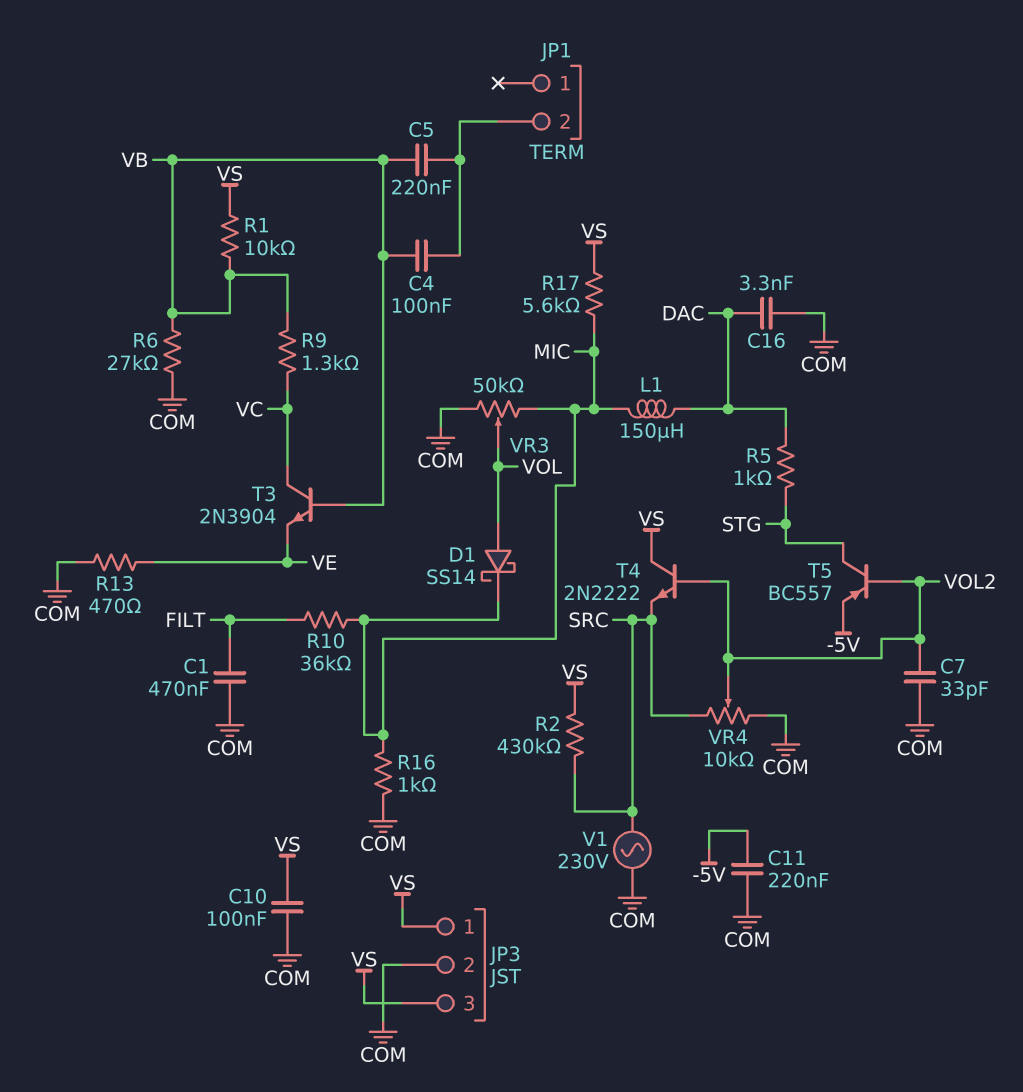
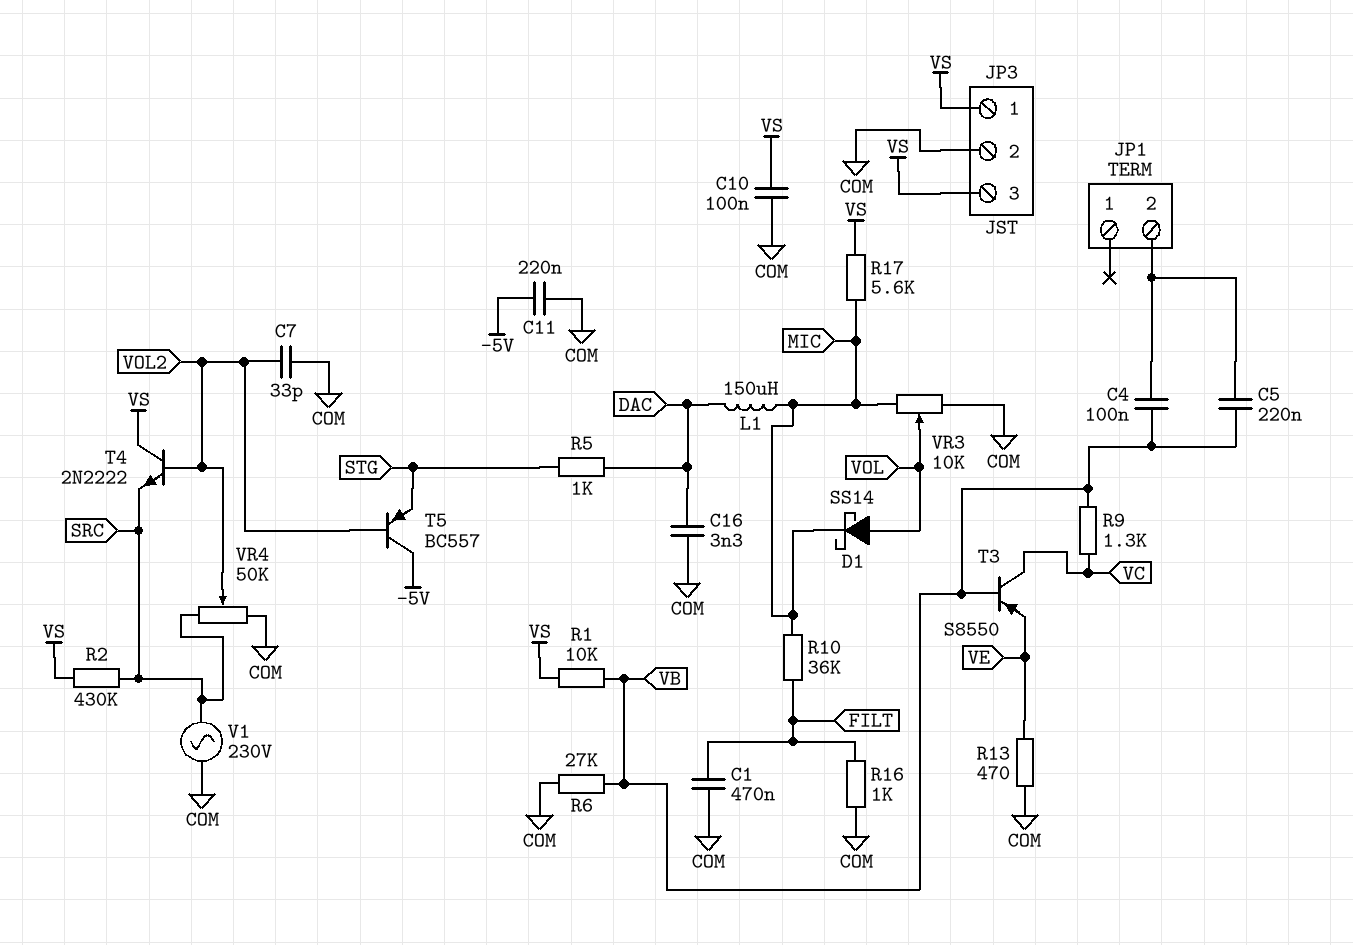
R16: 1k (COM, MIC) -> 1k (COM, FILT)
T3: NPN 2N3904 (B VB, C VC, E VE) -> PNP S8550 (B VB, C VC, E VE)
T5: PNP BC557 (B VOL2, C STG, E -5V) -> PNP BC557 (B VOL2, C -5V, E STG)
VR3: 50k (COM, MIC, wiper VOL) -> 10k (COM, MIC, wiper VOL)
VR4: 10k (COM, SRC, wiper VOL2) -> 50k (COM, SRC, wiper VOL2)

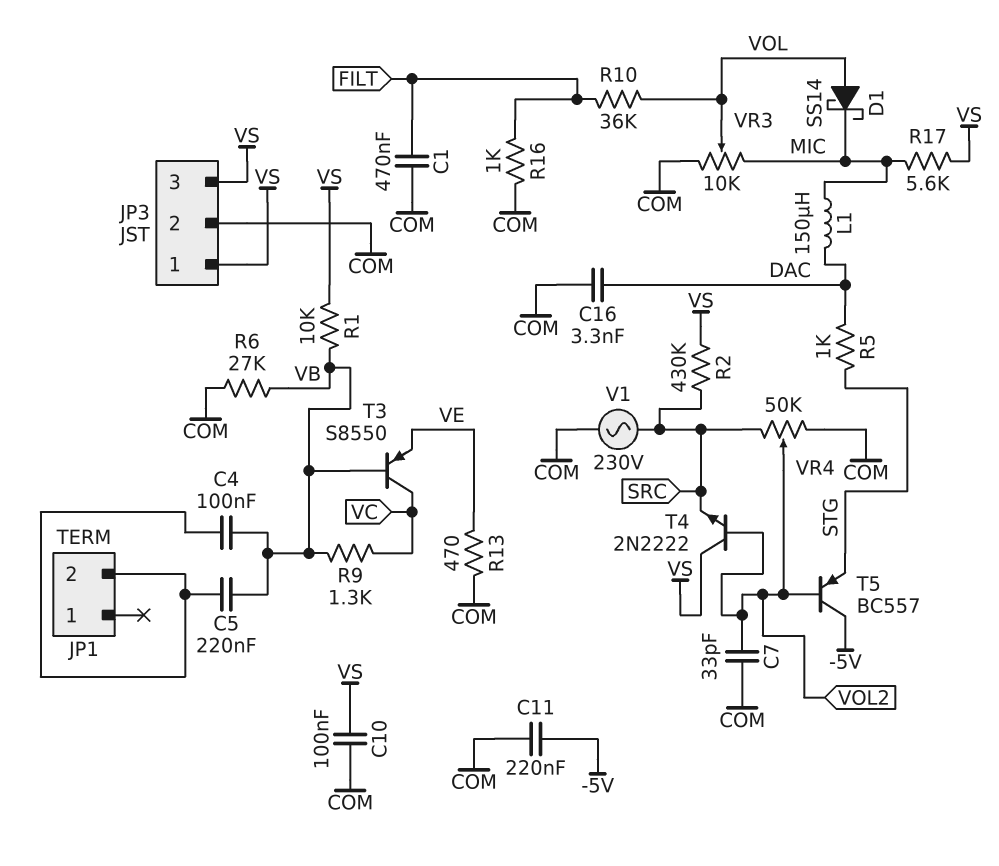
R10: 36k (FILT, MIC) -> 36k (FILT, VOL)

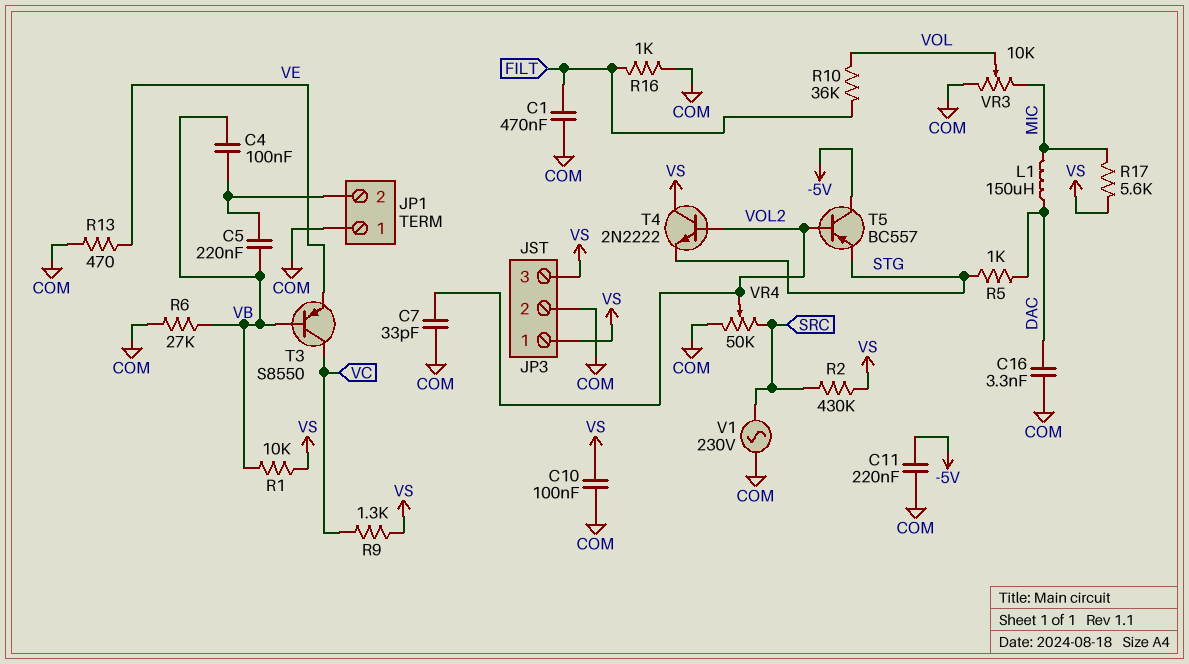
D1: schottky SS14 (A VOL, K MIC) -> none
JP1 pin 1: none -> COM
R9: 1.3k (VB, VC) -> 1.3k (VC, VS)
T4: NPN 2N2222 (B VOL2, C VS, E SRC) -> NPN 2N2222 (B VOL2, C VS, E STG)

